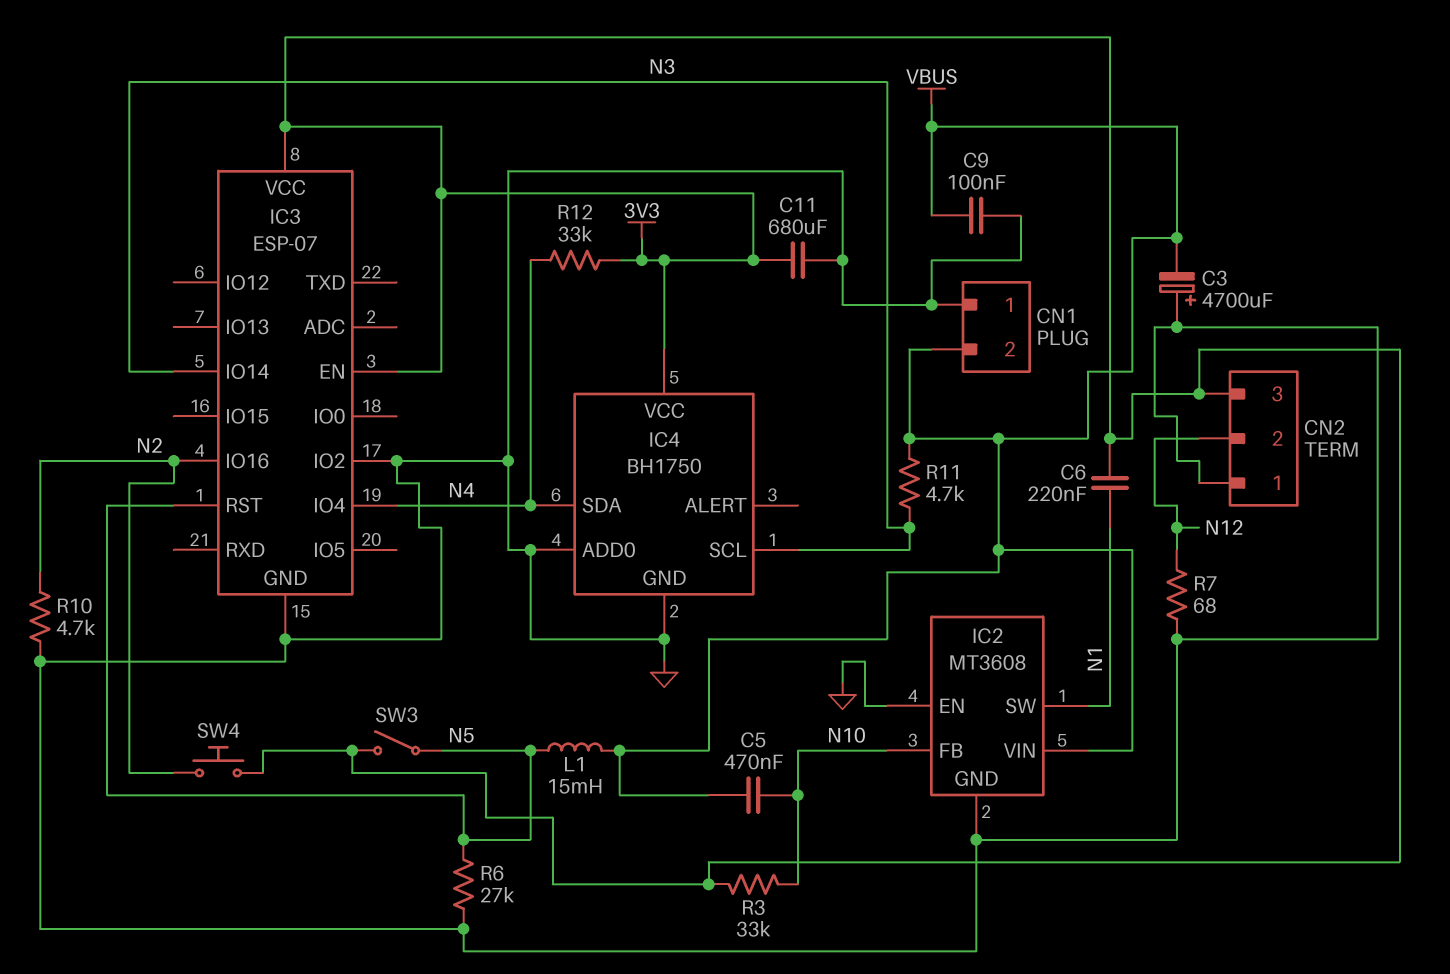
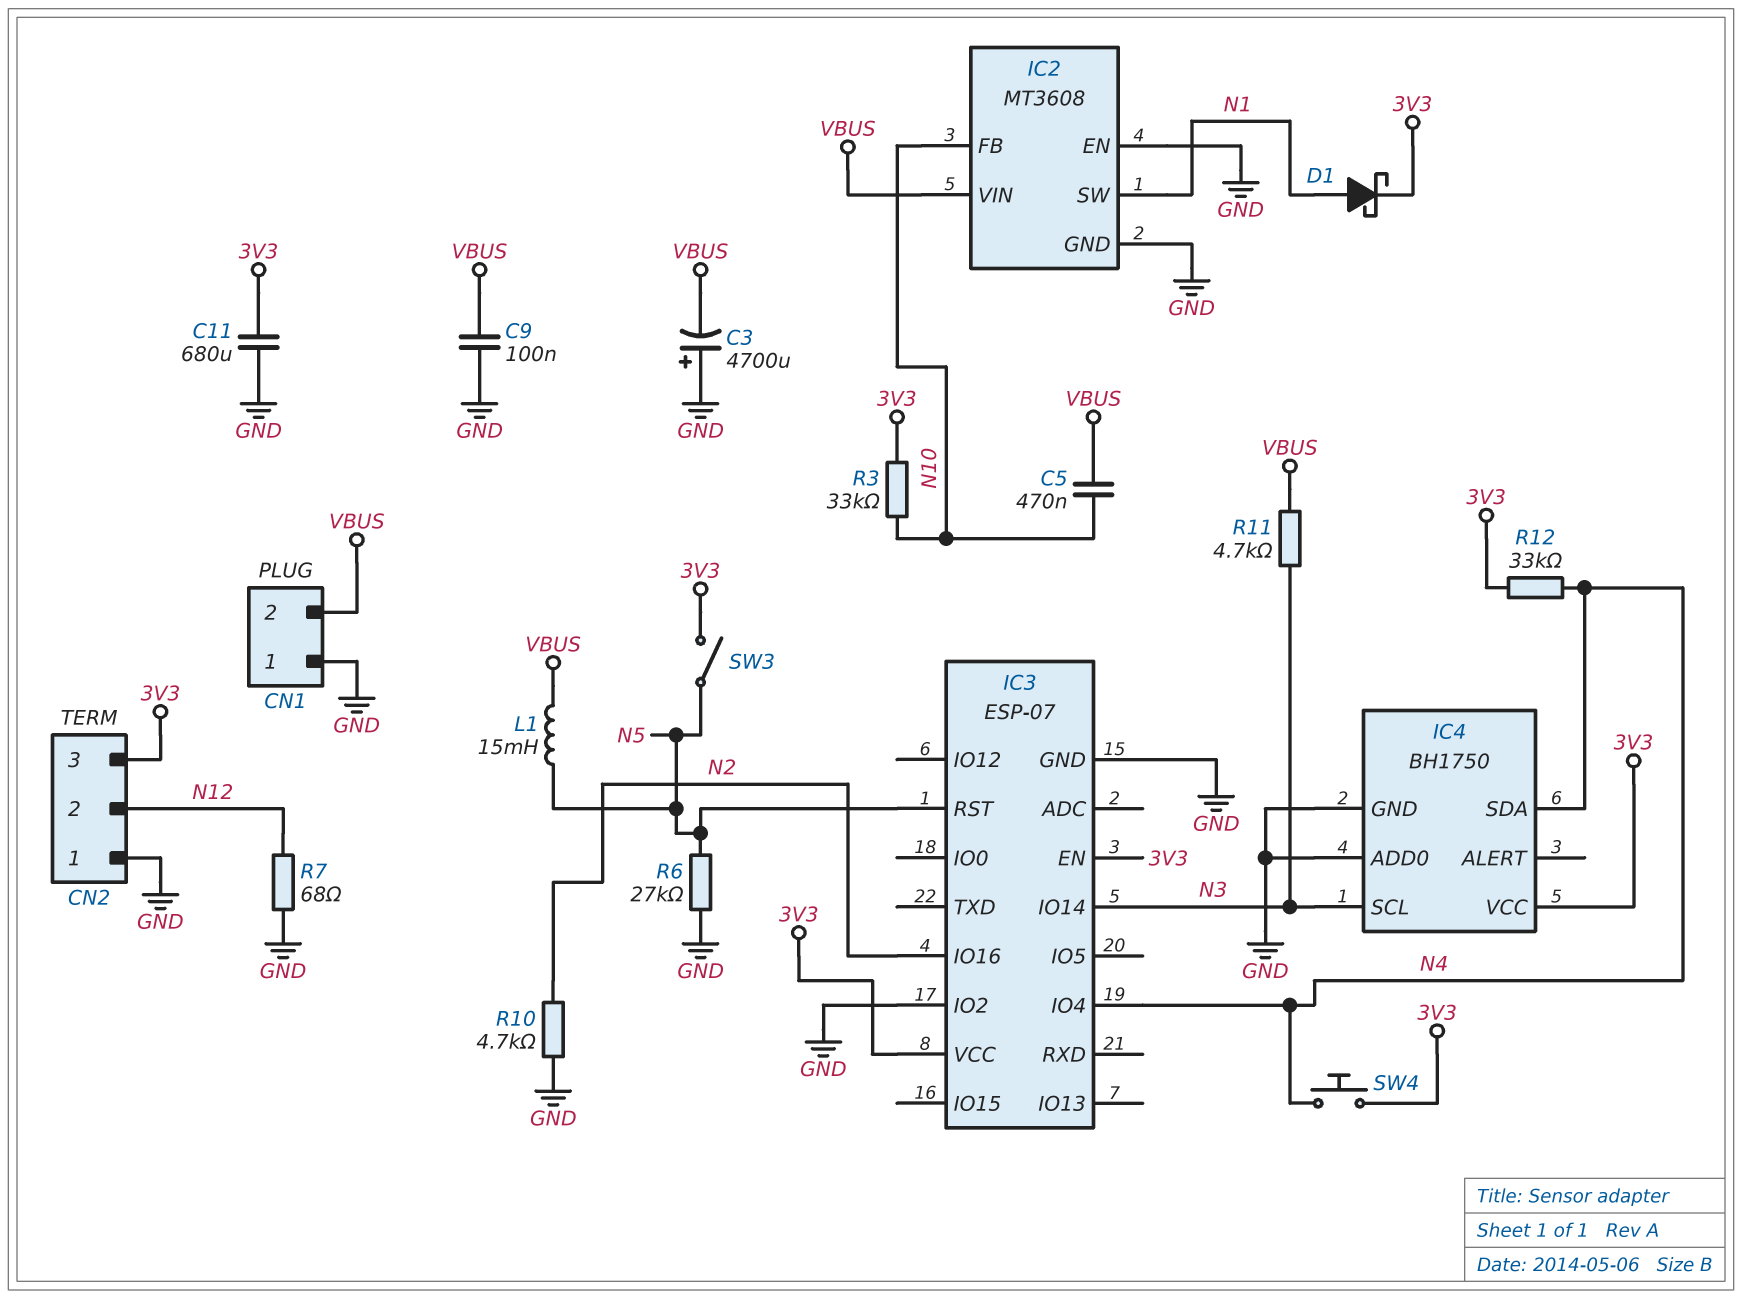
C6: 220nF (3V3, N1) -> none
D1: none -> schottky (A N1, K 3V3)
SW4: button (3V3, N2) -> button (3V3, N4)

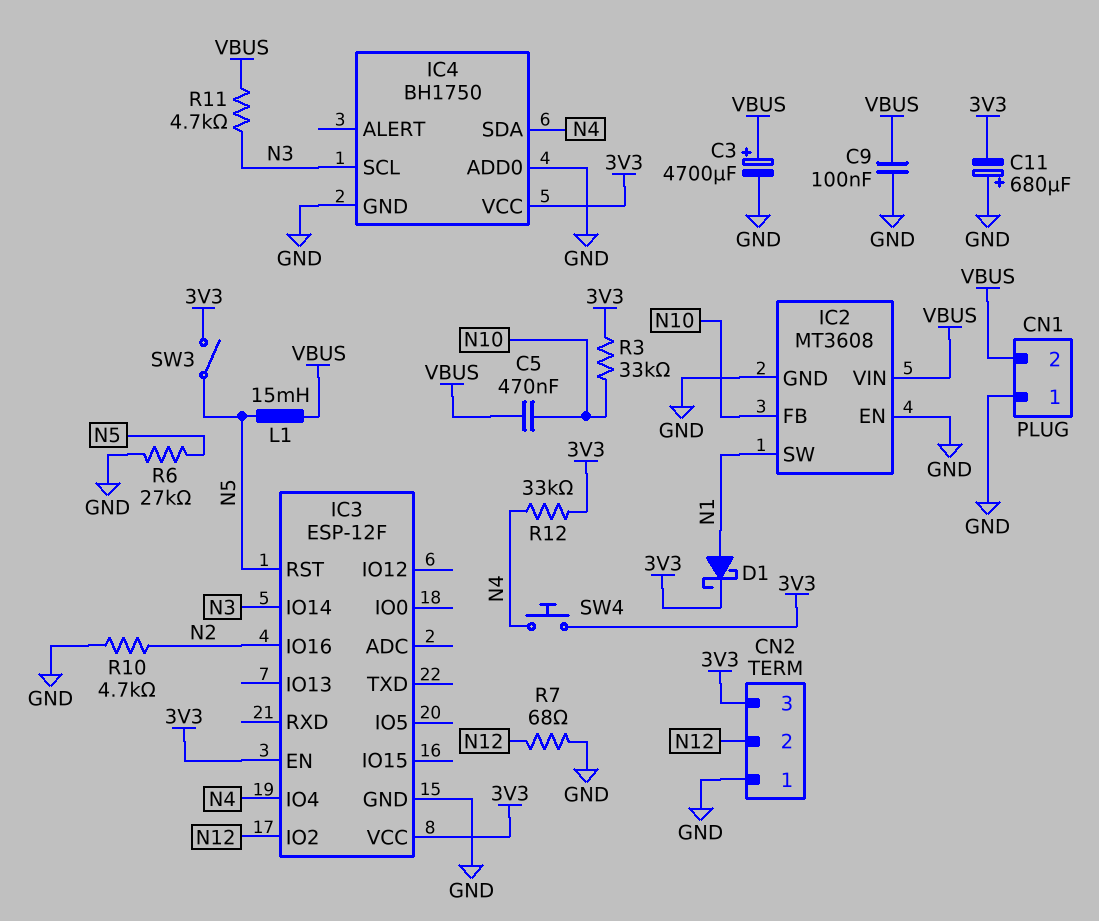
C3: 4700uF (plus GND, minus VBUS) -> 4700uF (plus VBUS, minus GND)
C11: 680uF (3V3, GND) -> 680uF (plus GND, minus 3V3)
IC3: ESP-07 -> ESP-12F
IC3 pin IO2: GND -> N12

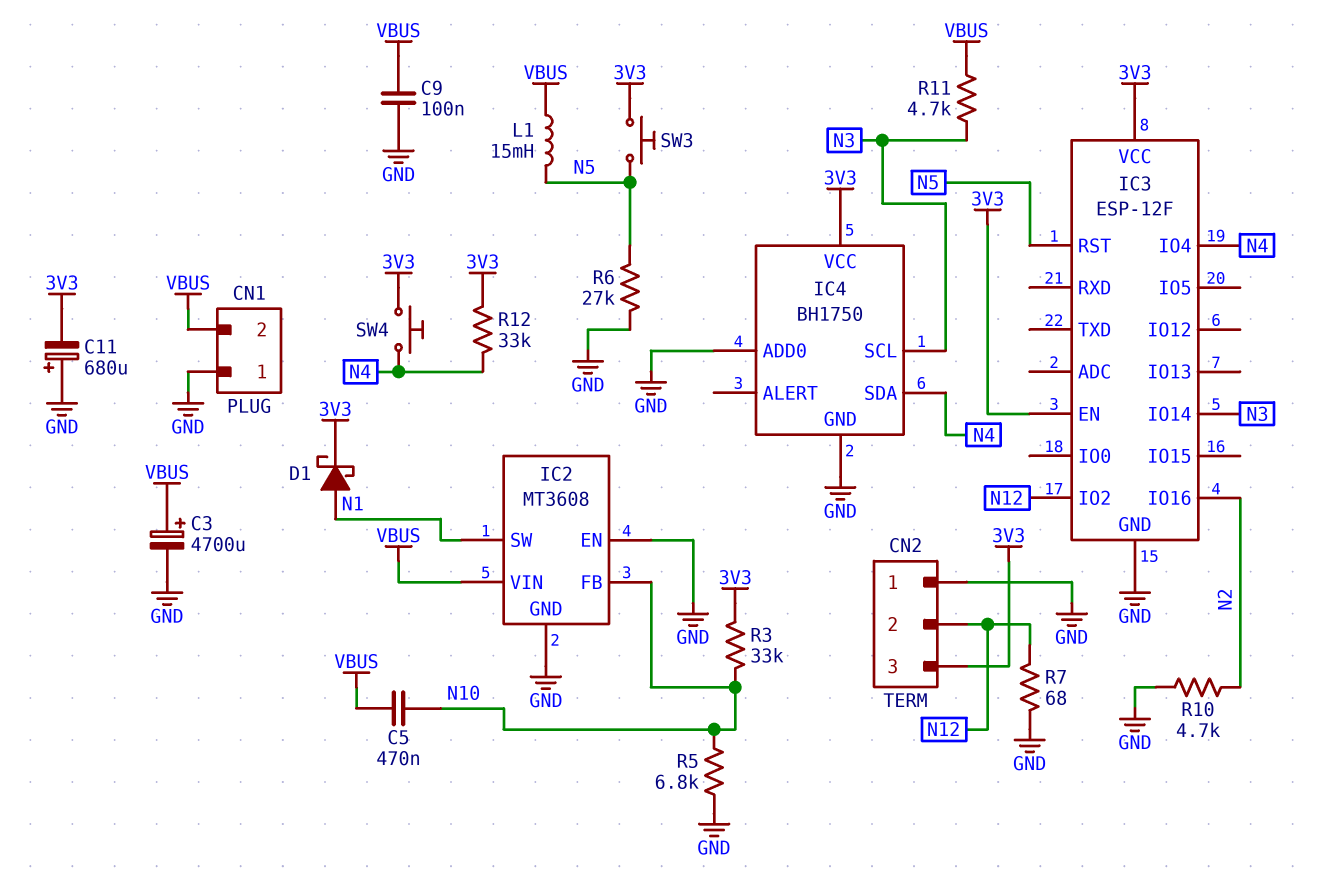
R5: none -> 6.8k (GND, N10)
SW3: switch (3V3, N5) -> button (3V3, N5)

